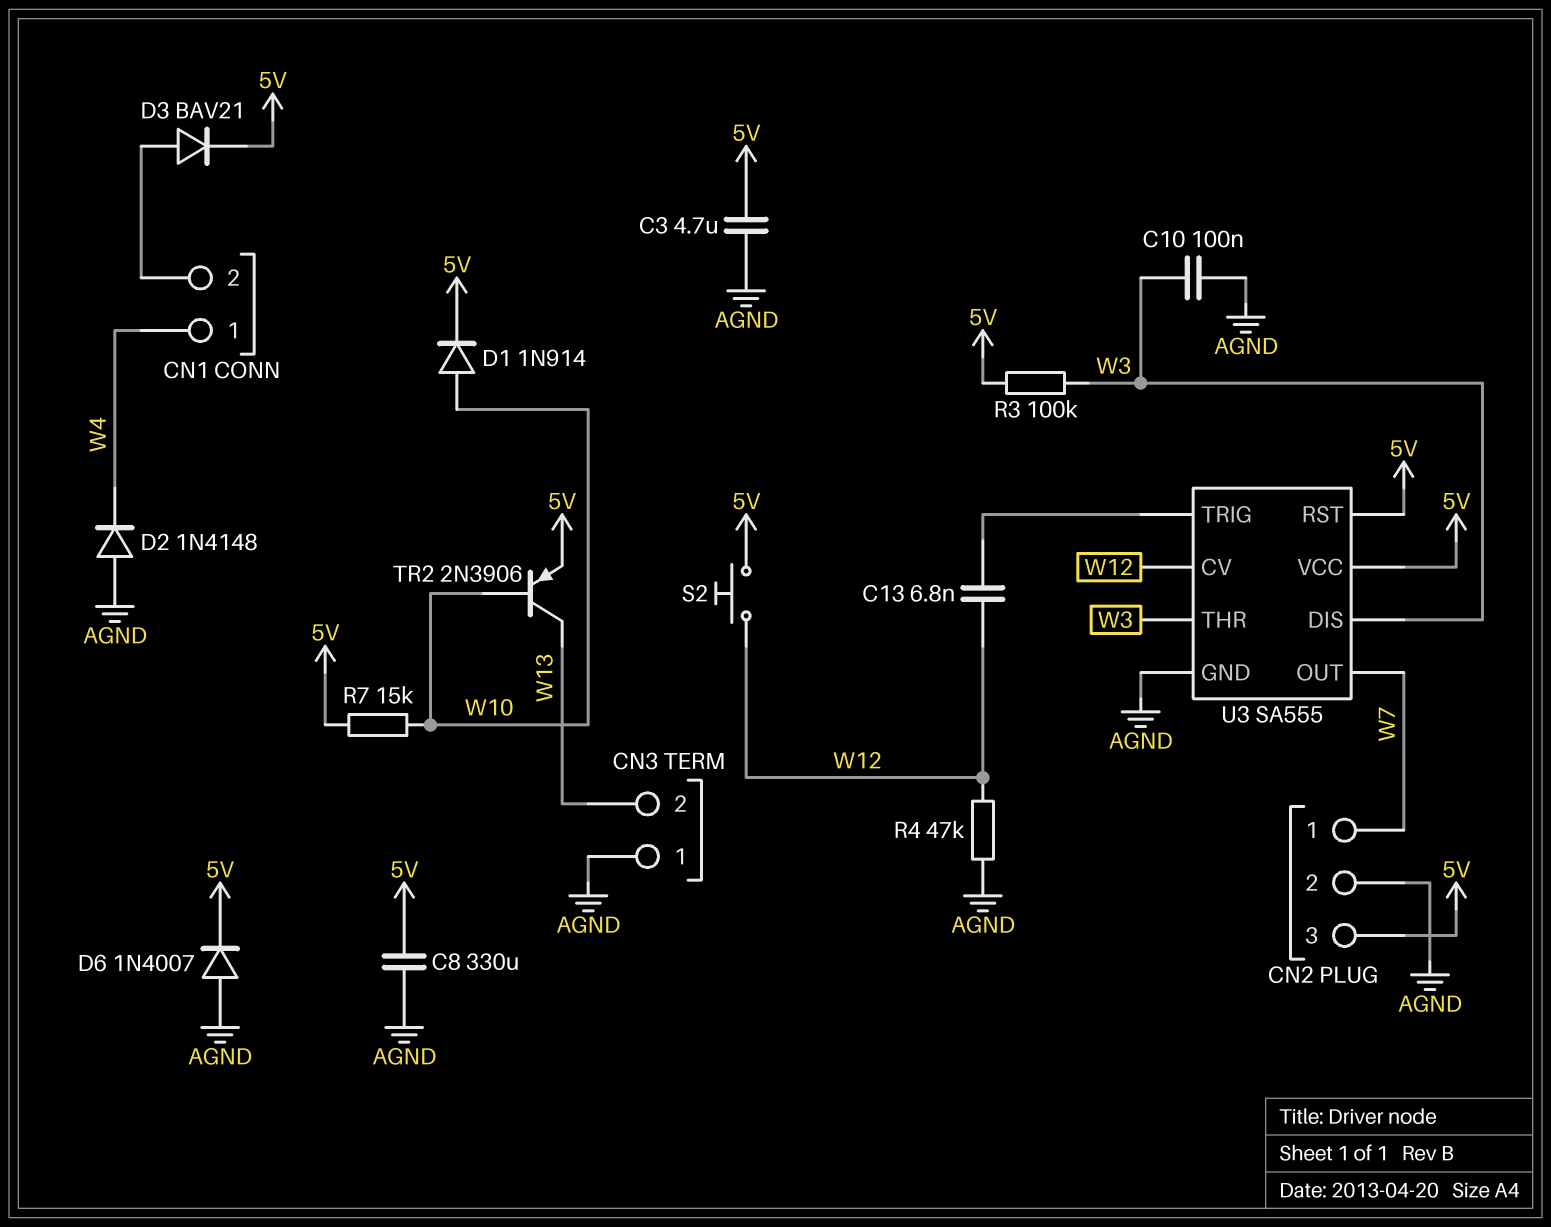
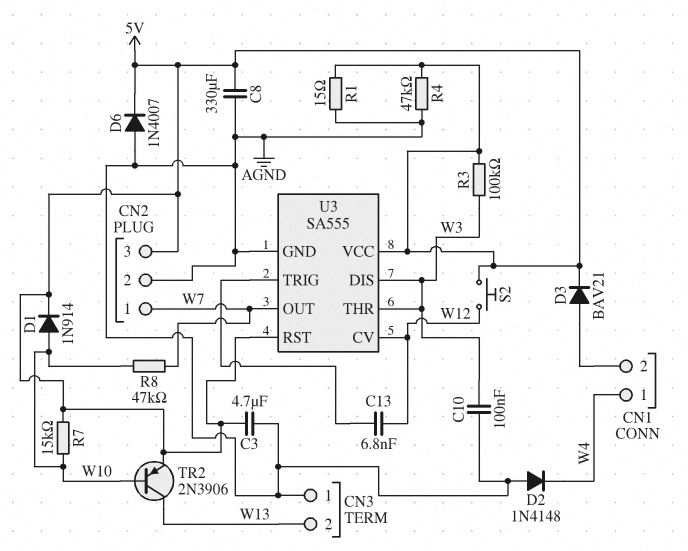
R1: none -> 15 (5V, AGND)
R4: 47k (AGND, W12) -> 47k (5V, AGND)
R8: none -> 47k (W7, W10)

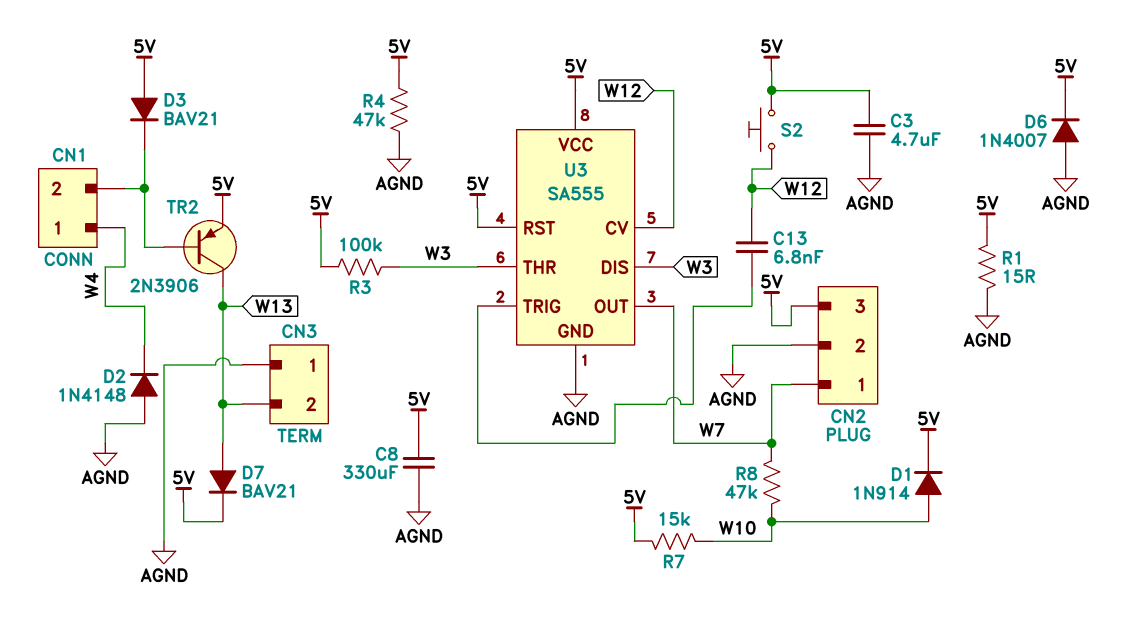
C10: 100nF (AGND, W3) -> none
D3: diode BAV21 (A CN1/2, K 5V) -> diode BAV21 (A 5V, K CN1/2)
D7: none -> diode BAV21 (A W13, K 5V)
TR2: PNP 2N3906 (B W10, C W13, E 5V) -> PNP 2N3906 (B CN1/2, C W13, E 5V)

